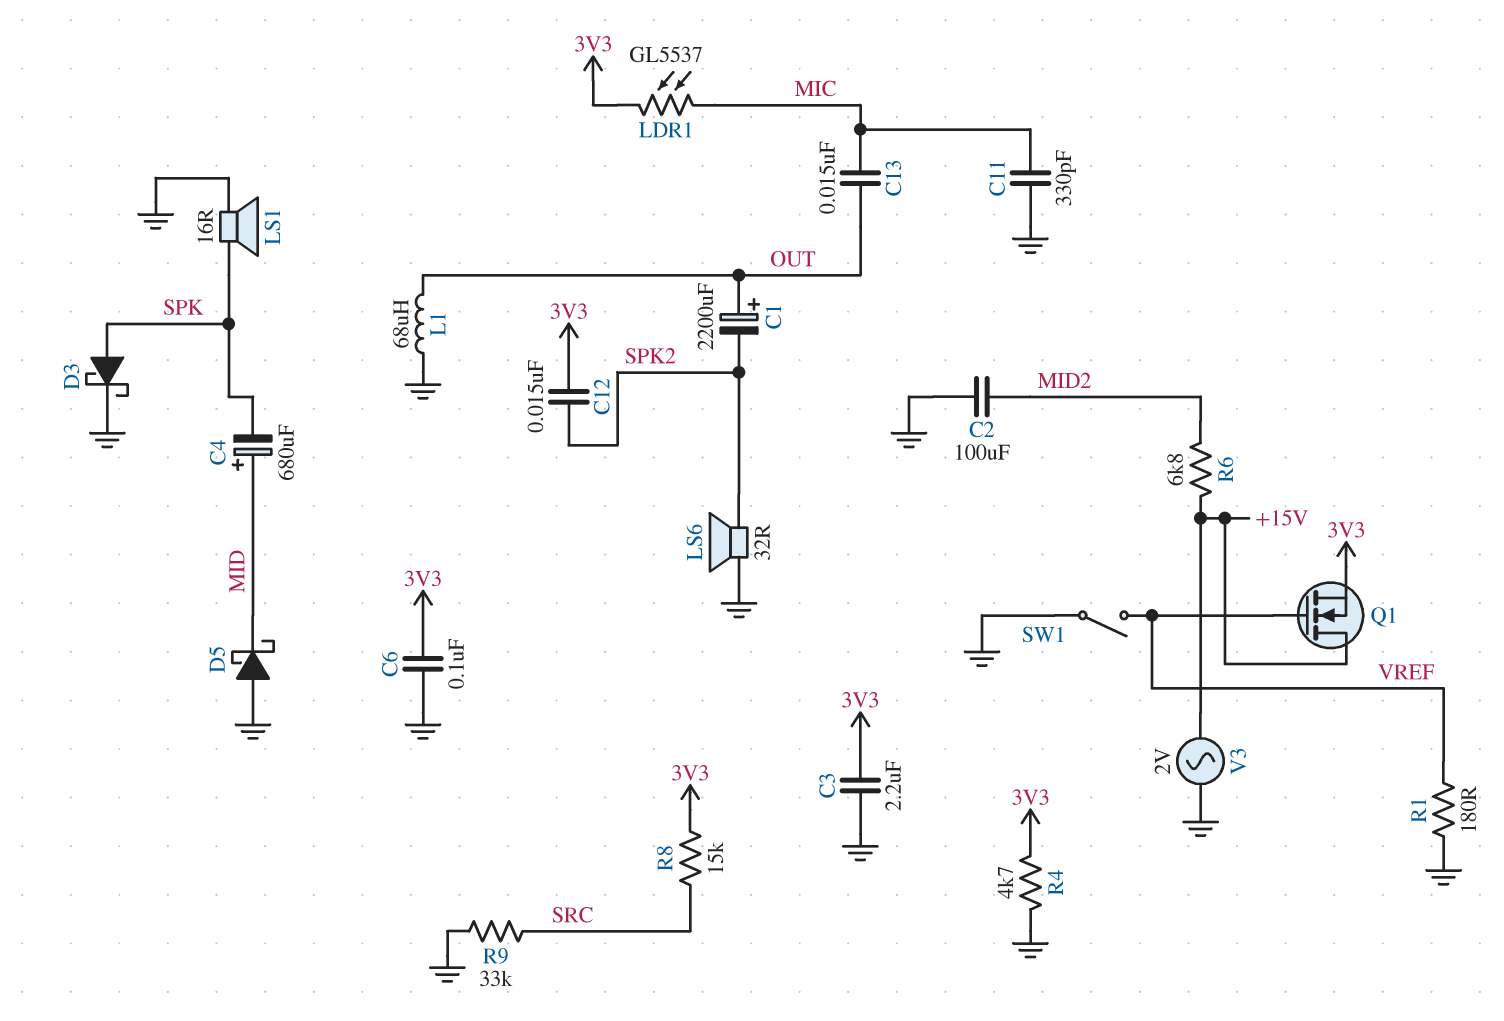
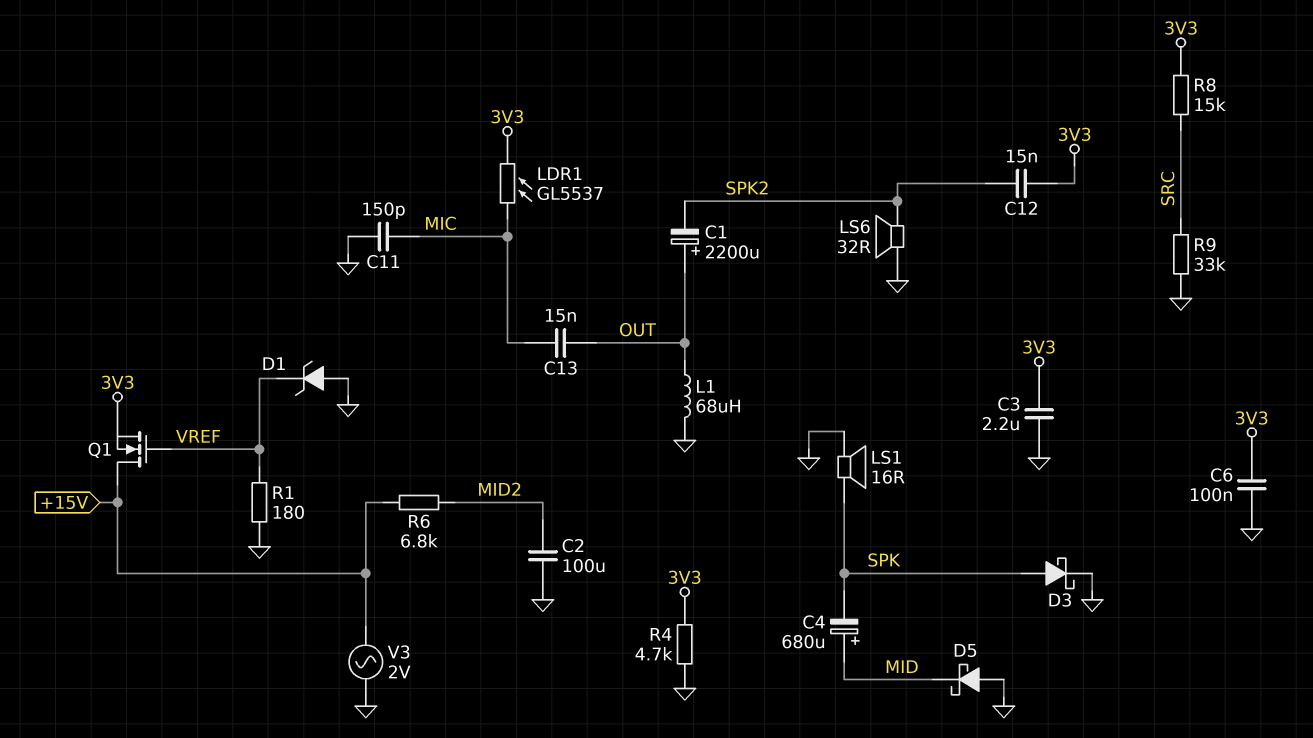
C11: 330pF (GND, MIC) -> 150pF (GND, MIC)
D1: none -> zener (A GND, K VREF)
SW1: switch (GND, VREF) -> none

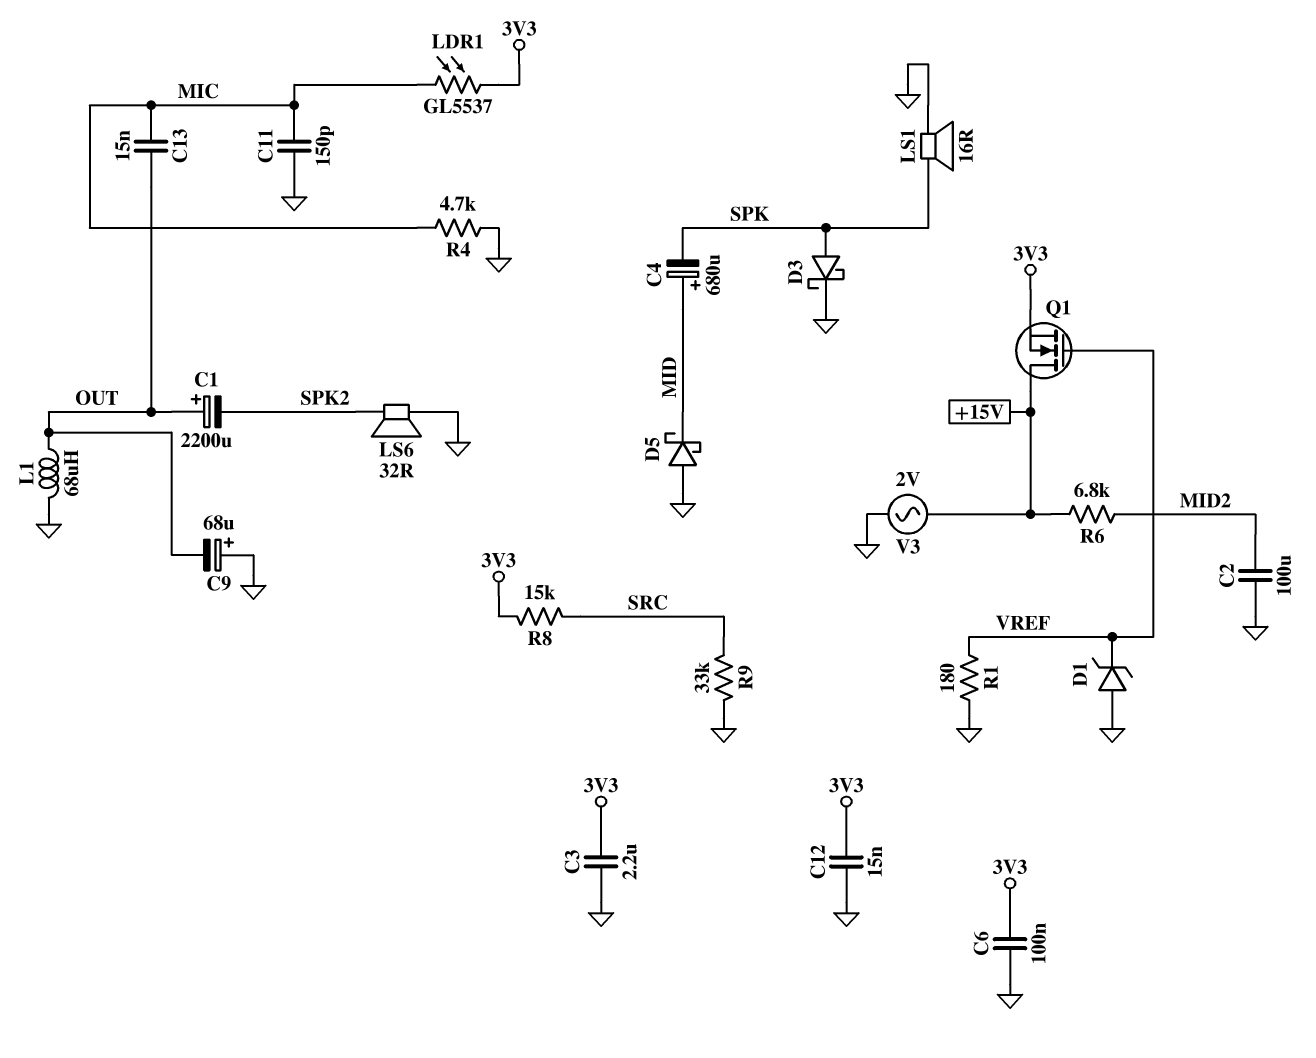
C9: none -> 68uF (plus GND, minus OUT)
C12: 15nF (3V3, SPK2) -> 15nF (3V3, GND)
R4: 4.7k (3V3, GND) -> 4.7k (GND, MIC)

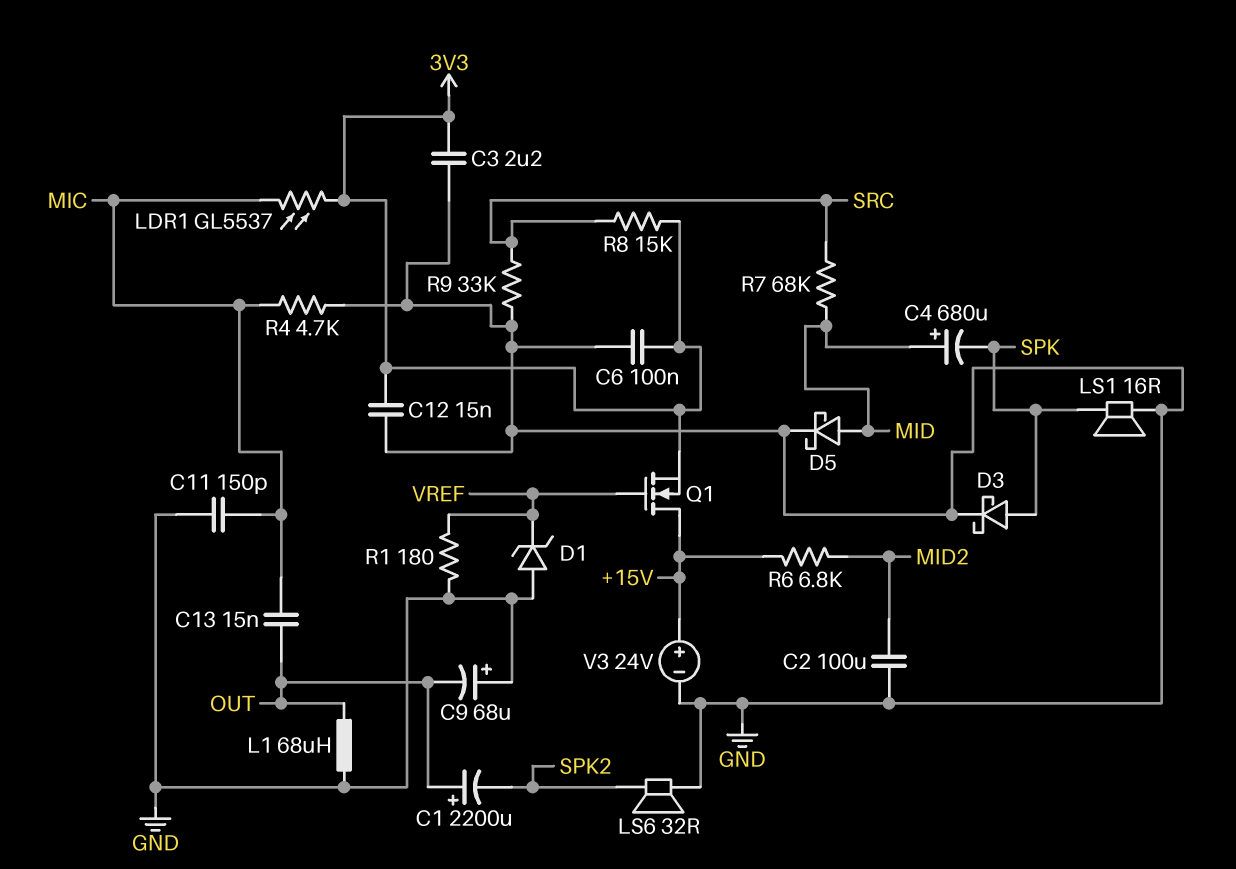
D5: schottky (A GND, K MID) -> schottky (A MID, K GND)
R7: none -> 68k (MID, SRC)
V3: AC 2V (+15V, GND) -> 24V (plus +15V, minus GND)

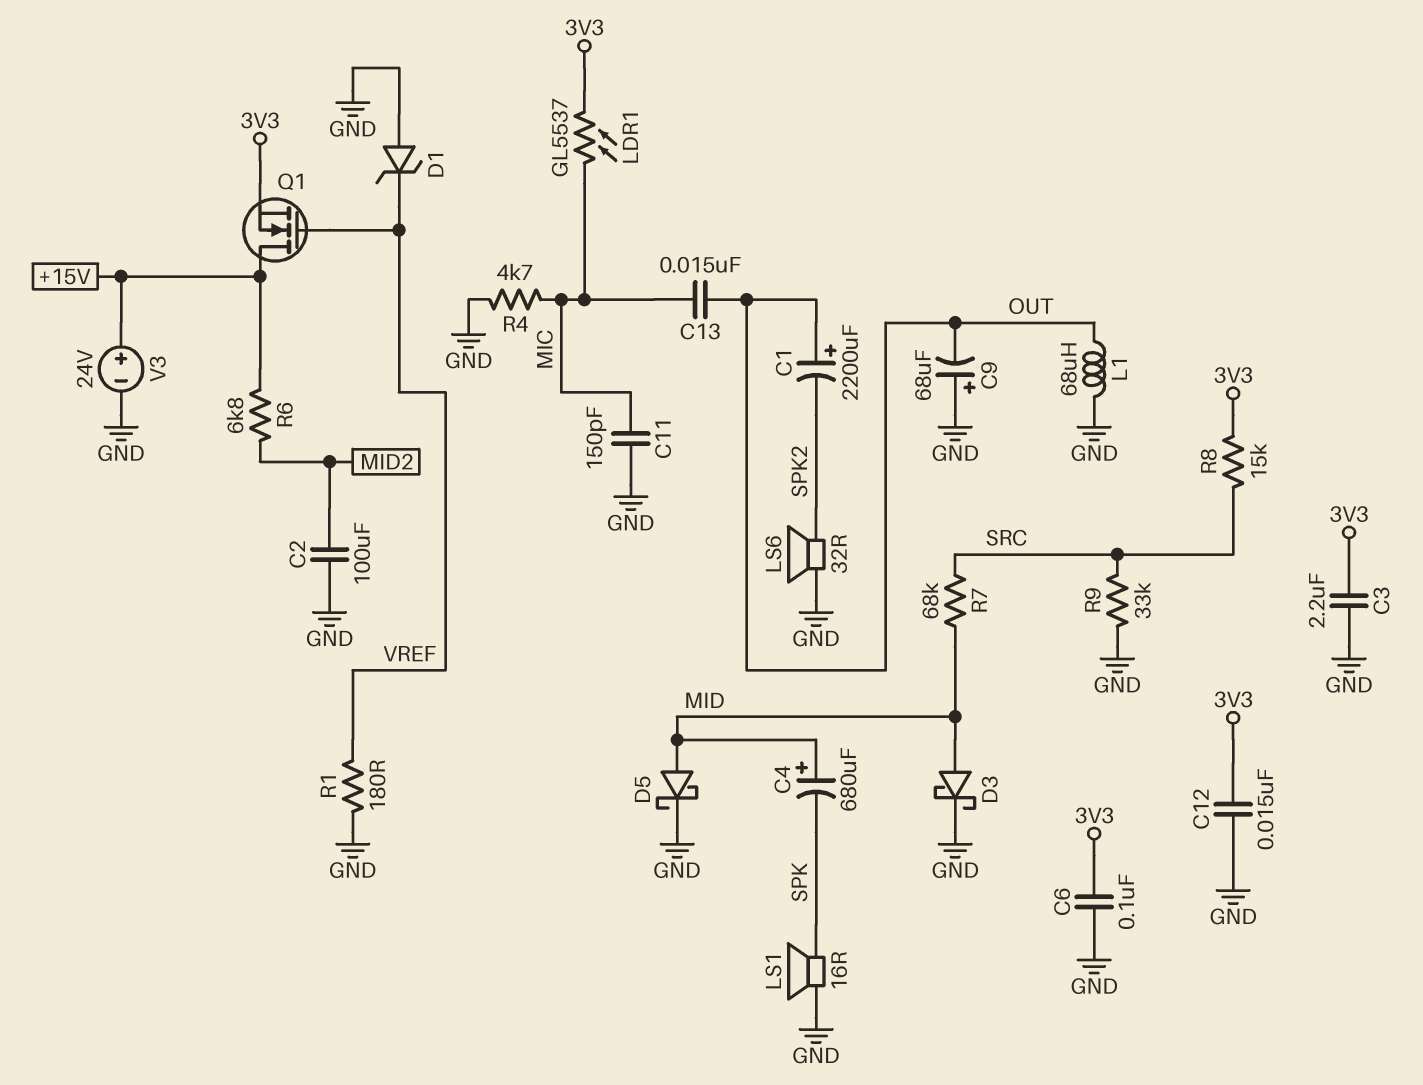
D3: schottky (A SPK, K GND) -> schottky (A MID, K GND)

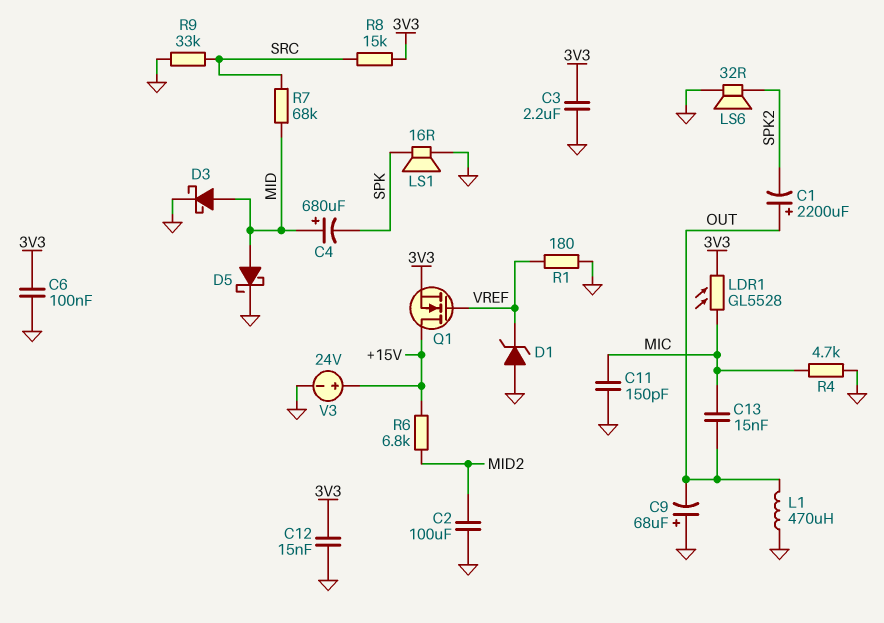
L1: 68uH (GND, OUT) -> 470uH (GND, OUT)
LDR1: GL5537 (3V3, MIC) -> GL5528 (3V3, MIC)

